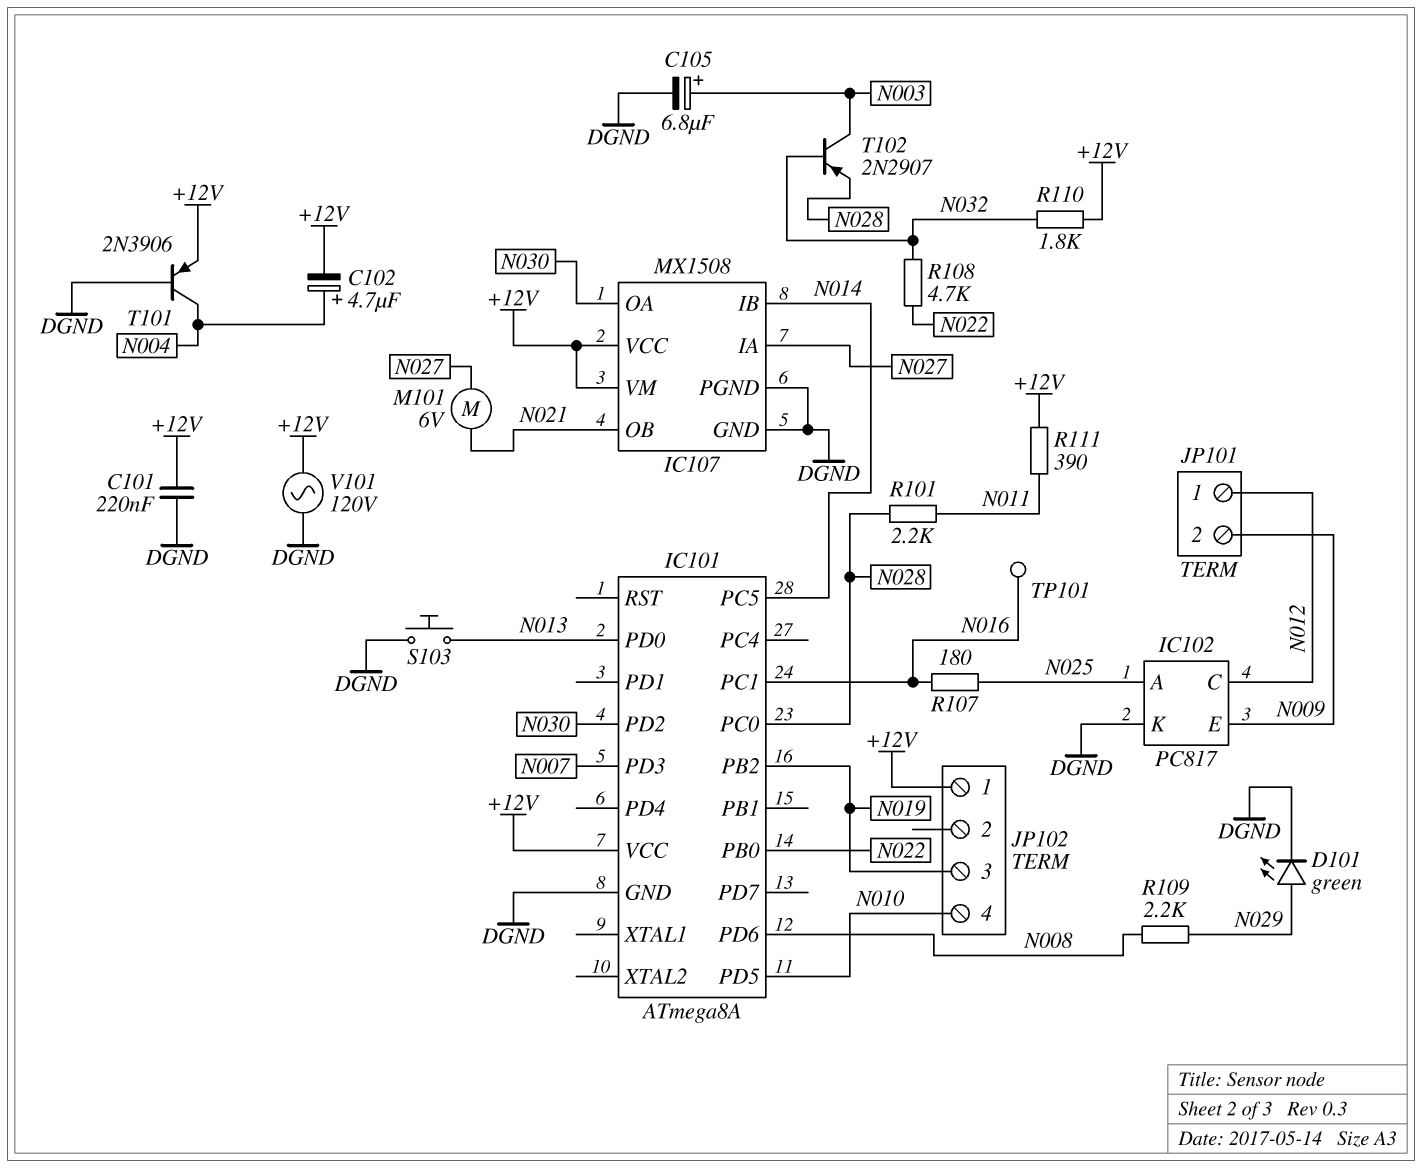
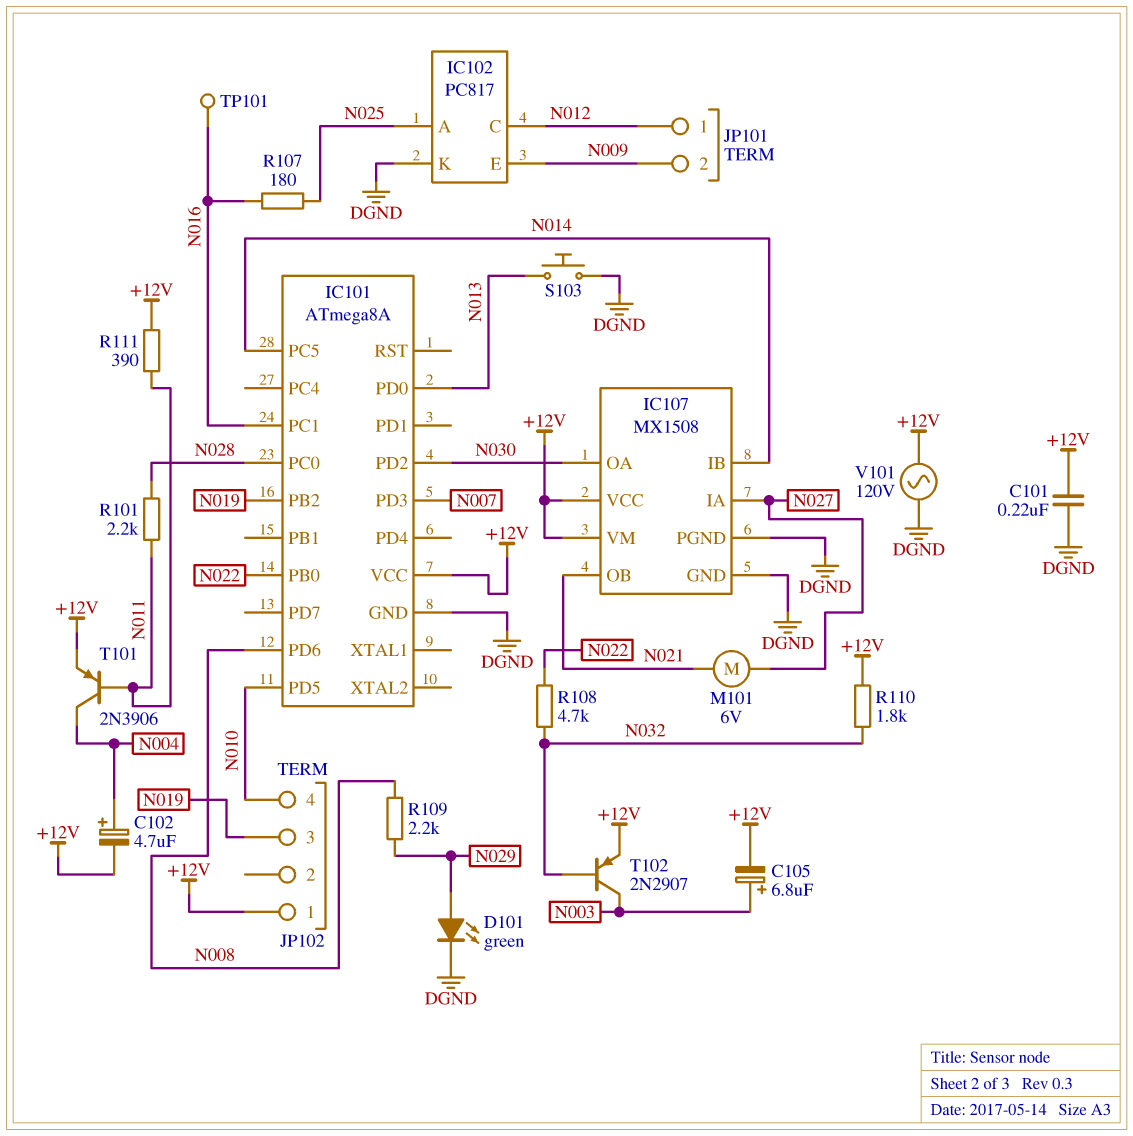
C105: 6.8uF (plus N003, minus DGND) -> 6.8uF (plus N003, minus +12V)
T101: PNP 2N3906 (B DGND, C N004, E +12V) -> PNP 2N3906 (B N011, C N004, E +12V)
T102: PNP 2N2907 (B N032, C N003, E N028) -> PNP 2N2907 (B N032, C N003, E +12V)

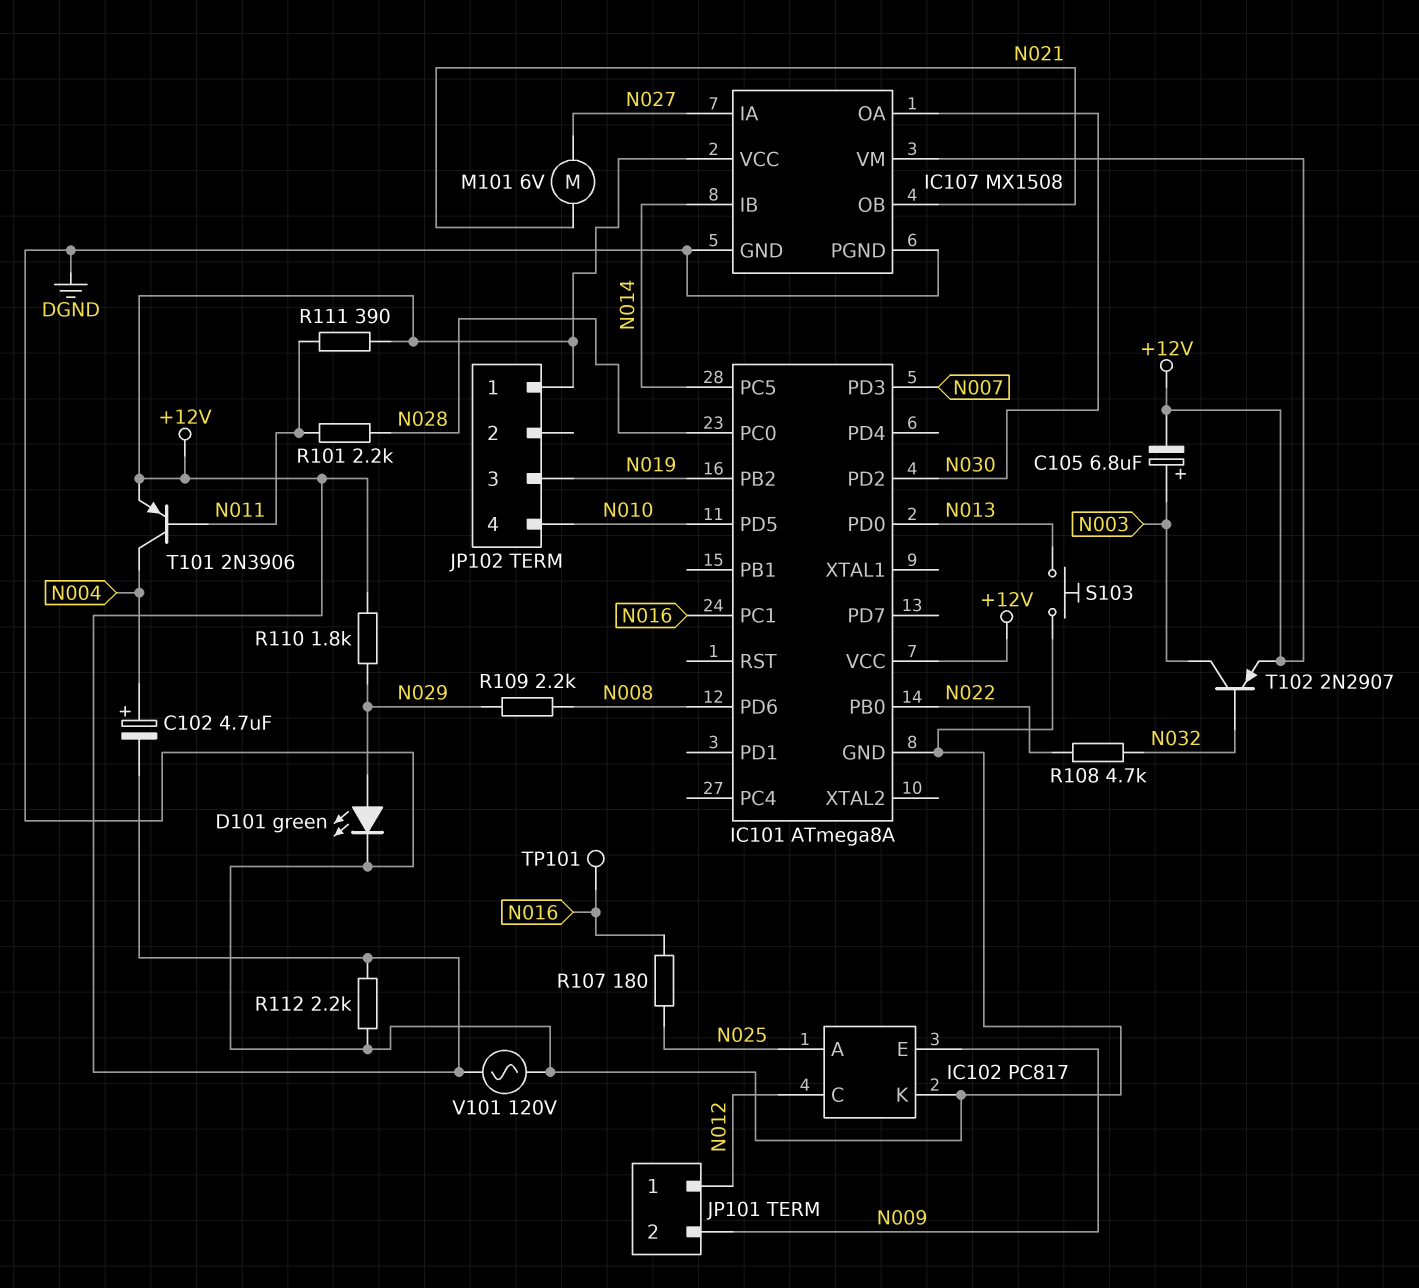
C101: 220nF (+12V, DGND) -> none
R110: 1.8k (+12V, N032) -> 1.8k (+12V, N029)
R112: none -> 2.2k (+12V, DGND)

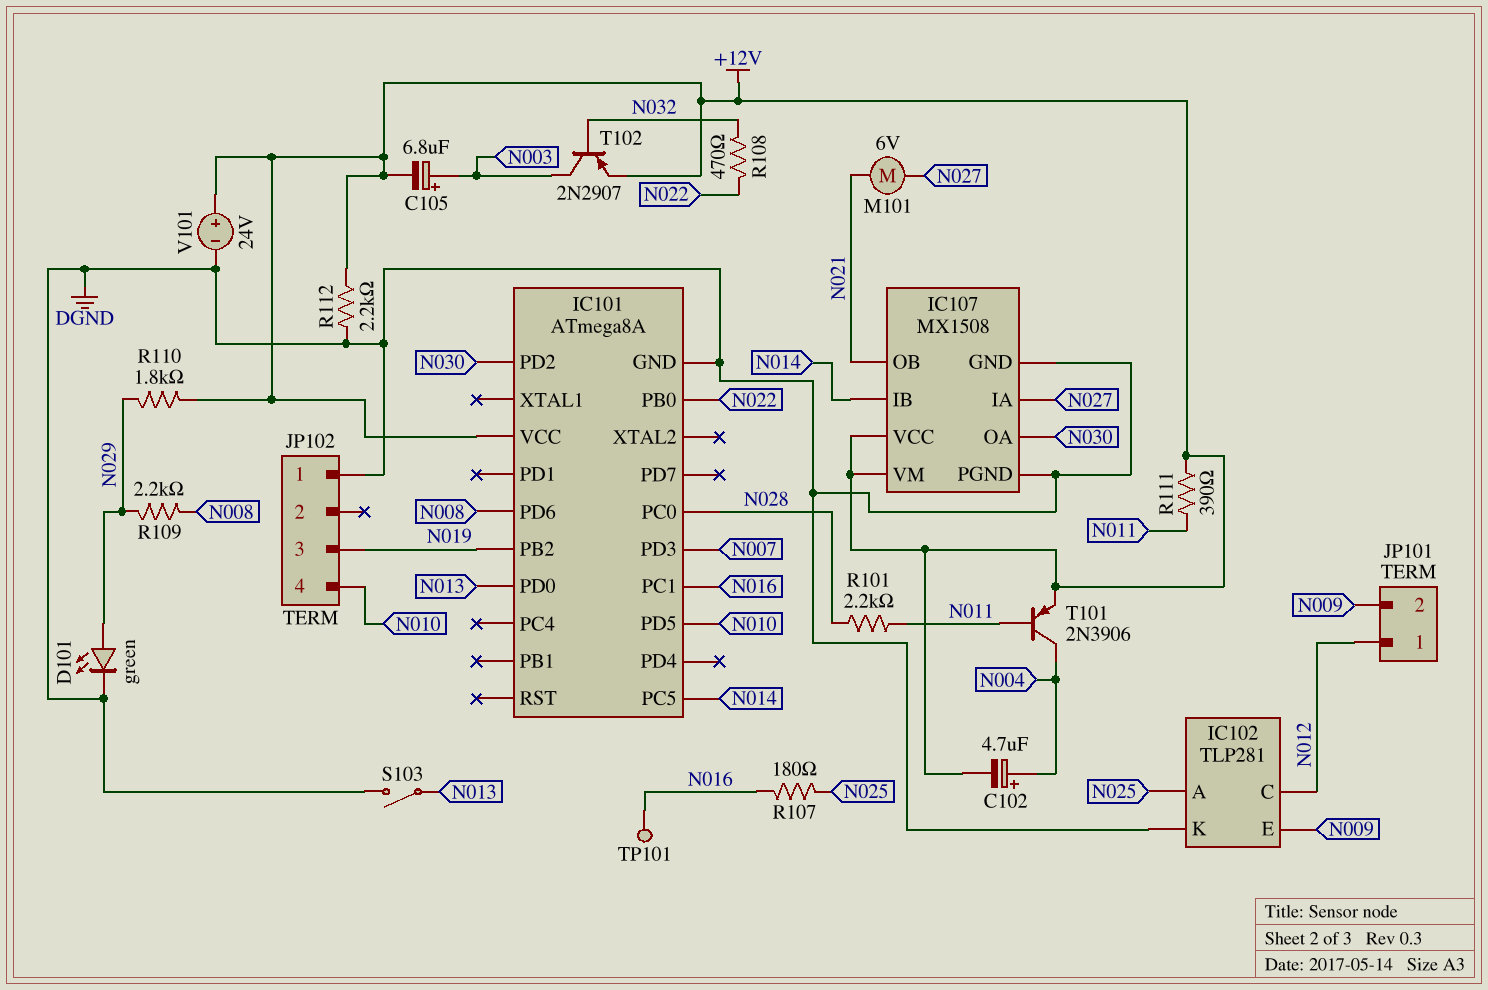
IC102: PC817 -> TLP281
JP102 pin 1: +12V -> DGND
R108: 4.7k (N022, N032) -> 470 (N022, N032)
S103: button (DGND, N013) -> switch (DGND, N013)
V101: AC 120V (+12V, DGND) -> 24V (plus +12V, minus DGND)

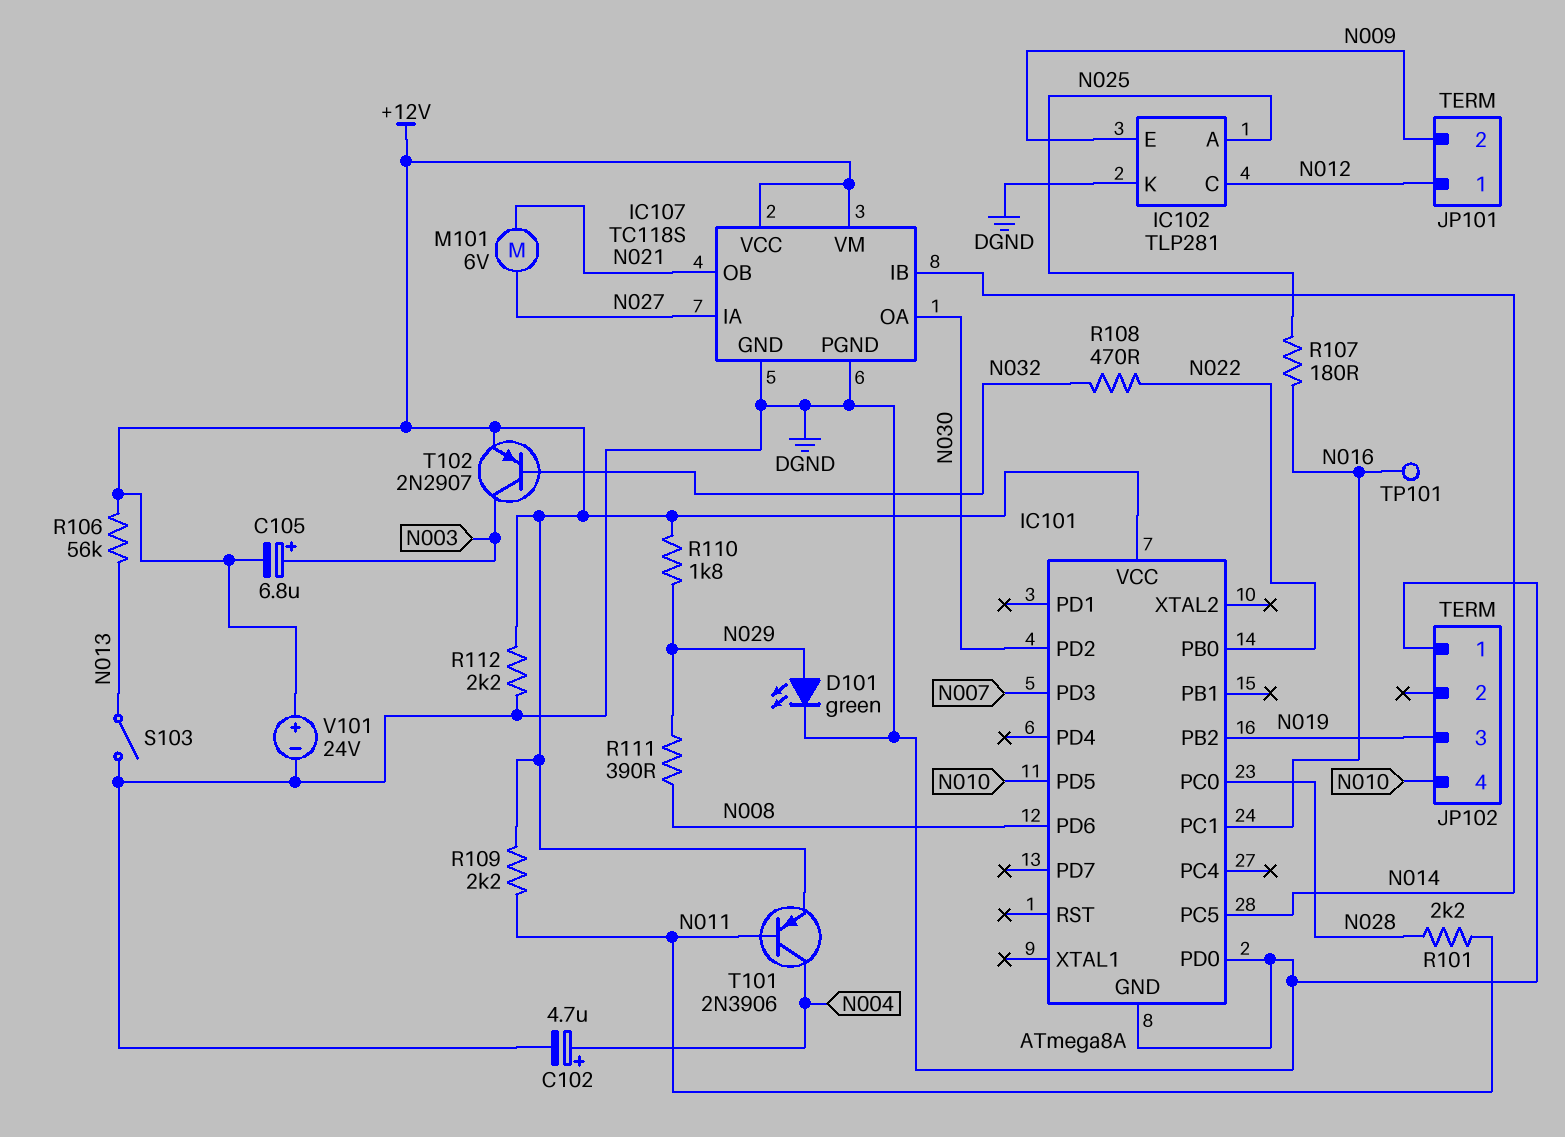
C102: 4.7uF (plus N004, minus +12V) -> 4.7uF (plus N004, minus DGND)
IC101 pin PD0: N013 -> DGND
IC107: MX1508 -> TC118S
R106: none -> 56k (+12V, N013)
R109: 2.2k (N008, N029) -> 2.2k (+12V, N011)
R111: 390 (+12V, N011) -> 390 (N008, N029)

